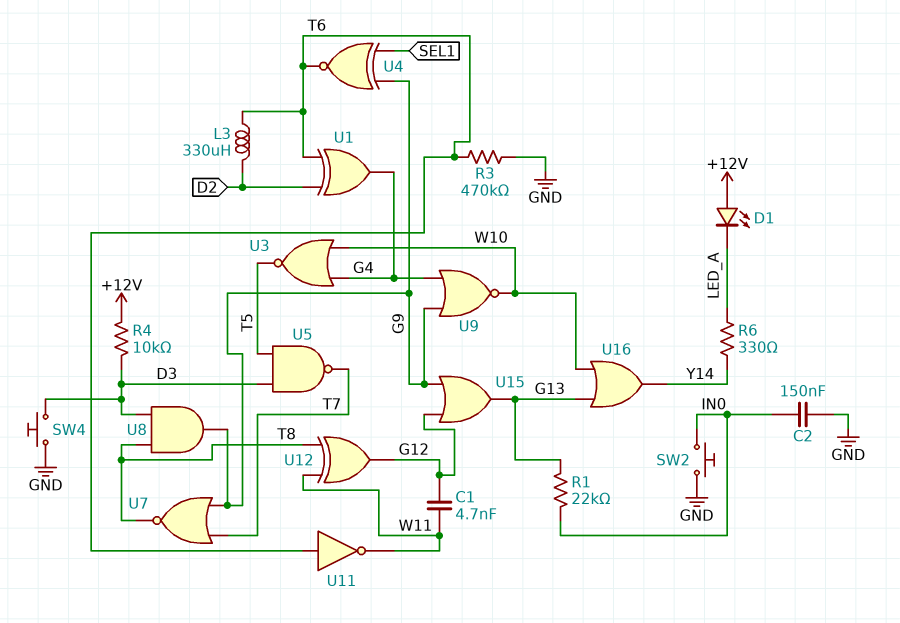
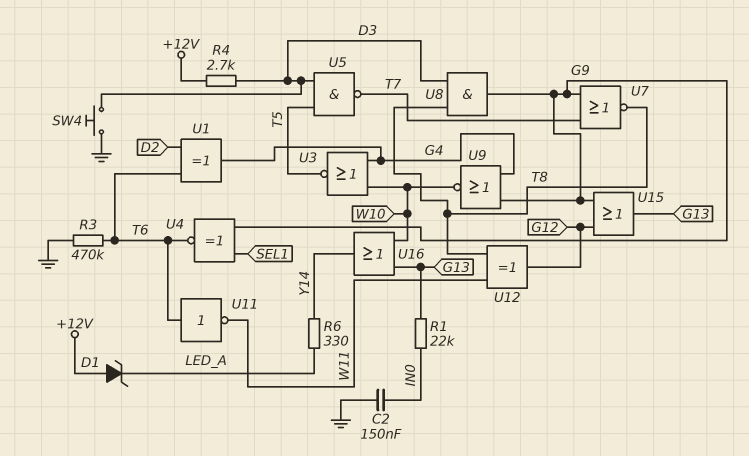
C1: 4.7nF (G12, W11) -> none
D1: LED (A +12V, K LED_A) -> zener (A +12V, K LED_A)
L3: 330uH (D2, T6) -> none
R4: 10k (+12V, D3) -> 2.7k (+12V, D3)
SW2: button (GND, IN0) -> none

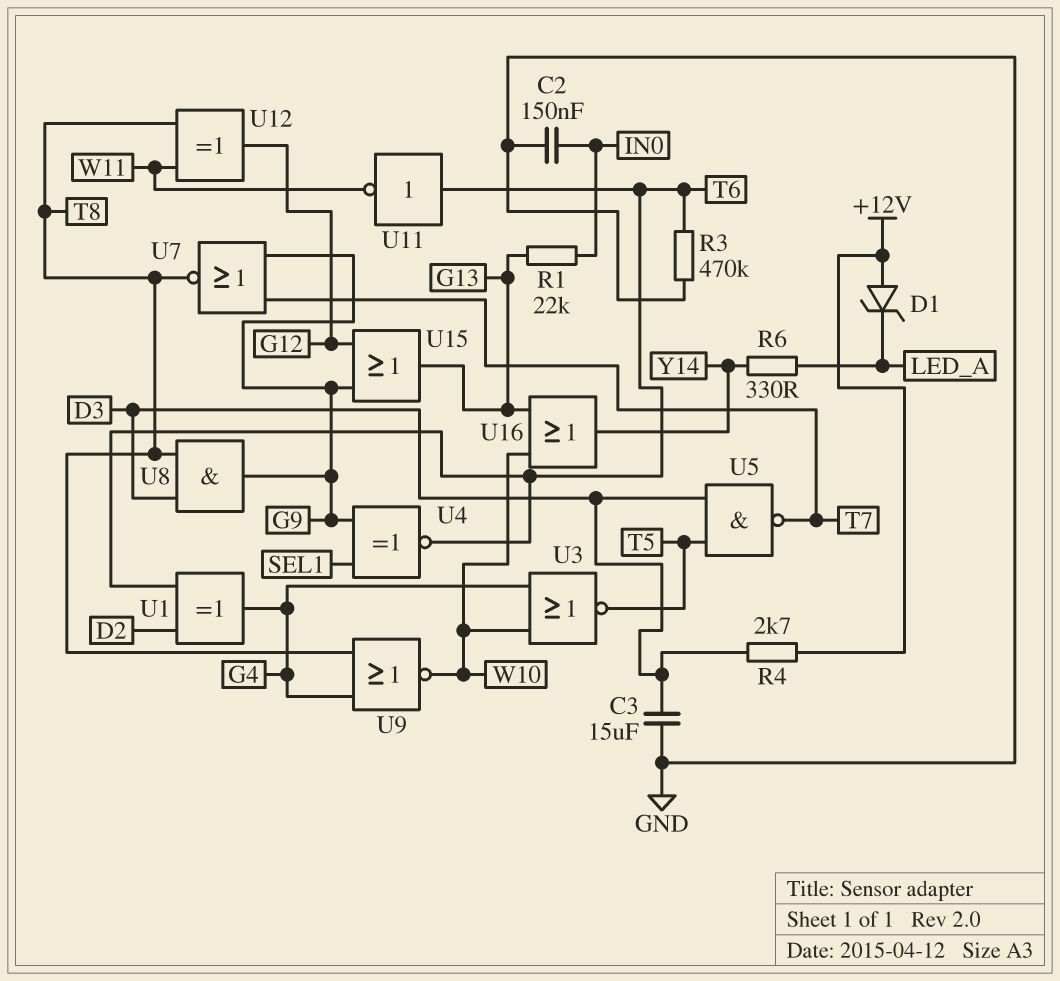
C3: none -> 15uF (D3, GND)
SW4: button (D3, GND) -> none
U9: NOR (in G4, in G9, out W10) -> NOR (in G4, in T8, out W10)

